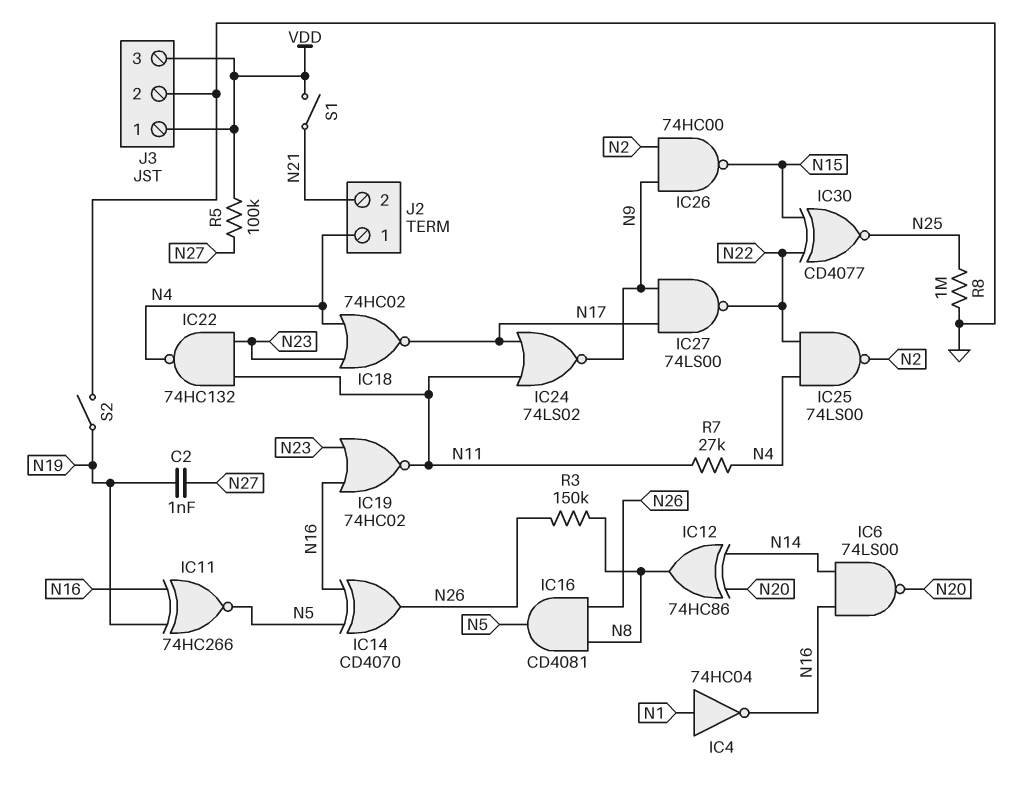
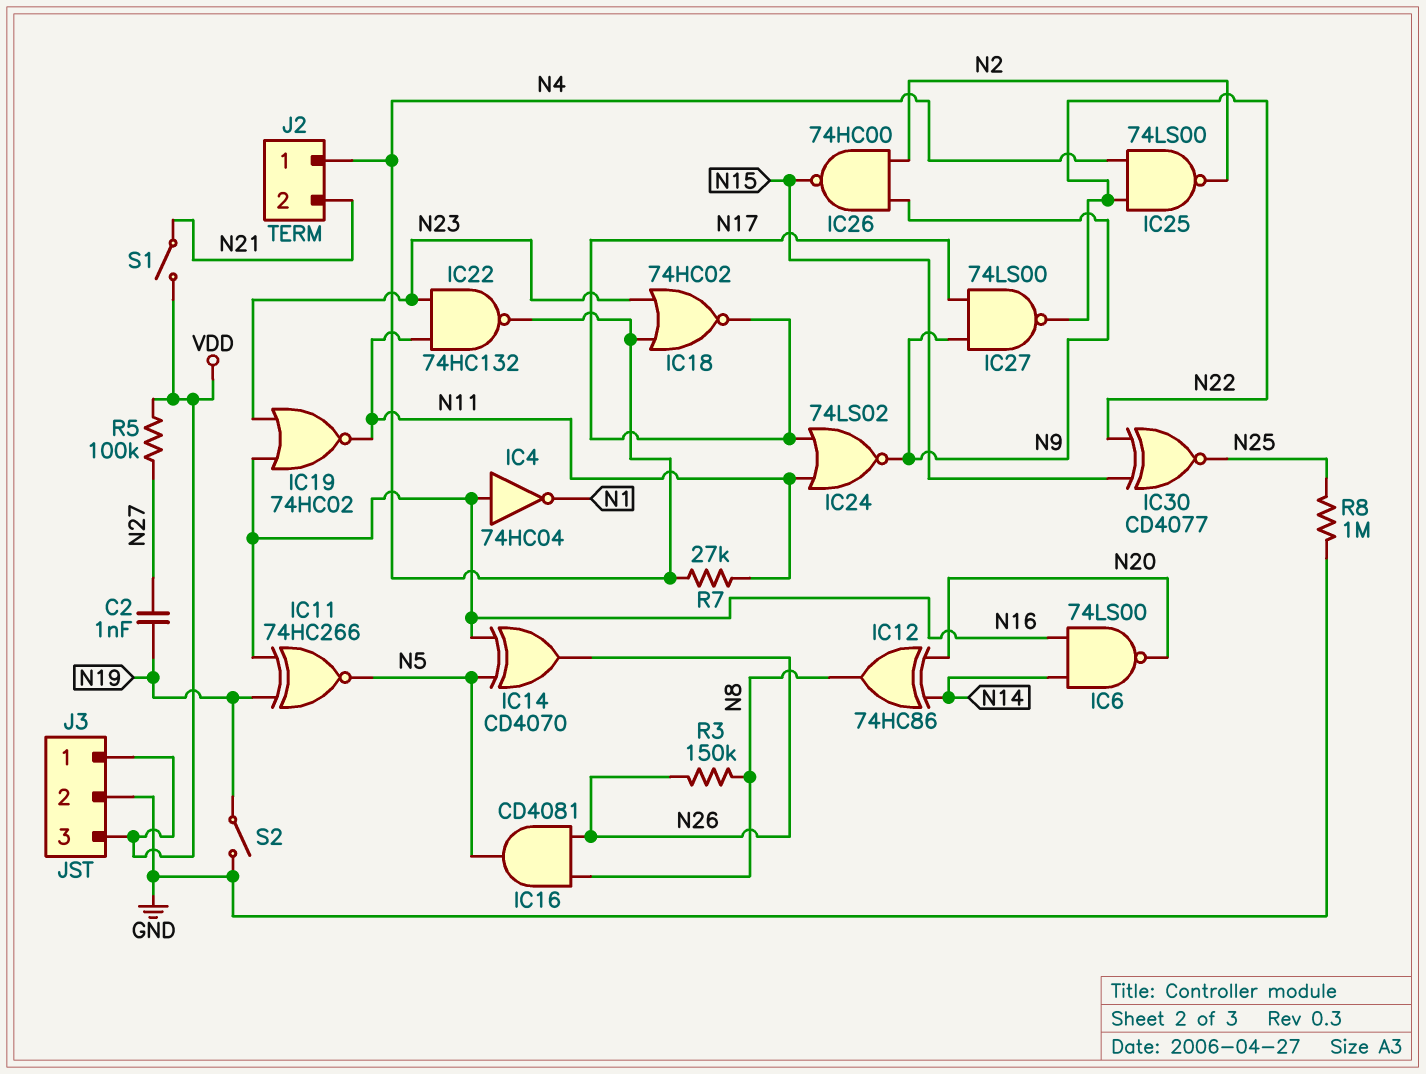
IC4: NOT 74HC04 (in N1, out N16) -> NOT 74HC04 (in N16, out N1)

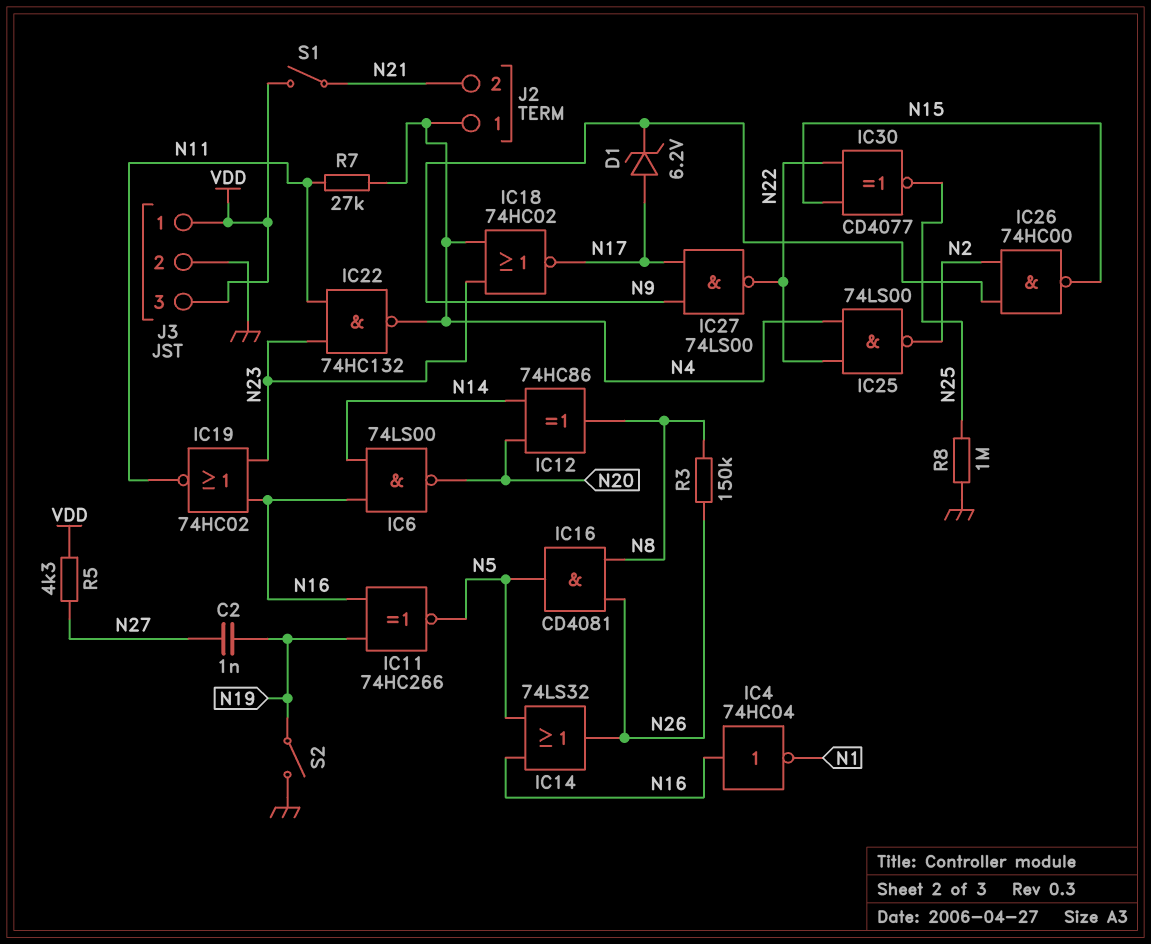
D1: none -> zener 6.2V (A N17, K N9)
IC14: XOR CD4070 (in N5, in N16, out N26) -> OR 74LS32 (in N5, in N16, out N26)
IC24: NOR 74LS02 (in N11, in N17, out N9) -> none
R5: 100k (N27, VDD) -> 4.3k (N27, VDD)

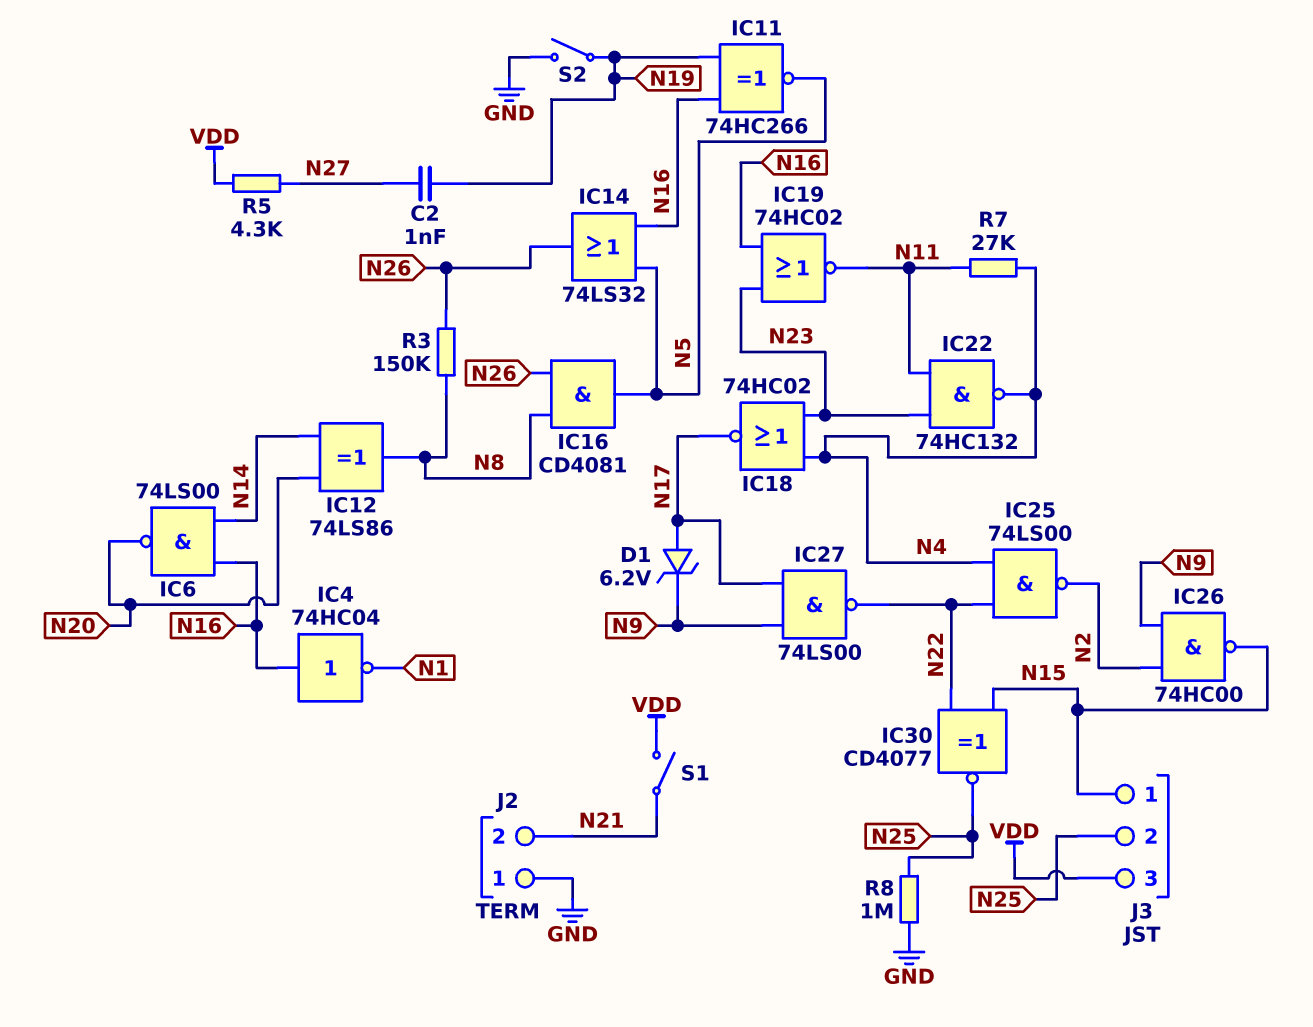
IC12: XOR 74HC86 (in N14, in N20, out N8) -> XOR 74LS86 (in N14, in N20, out N8)
J2 pin 1: N4 -> GND
J3 pin 1: VDD -> N15
J3 pin 2: GND -> N25

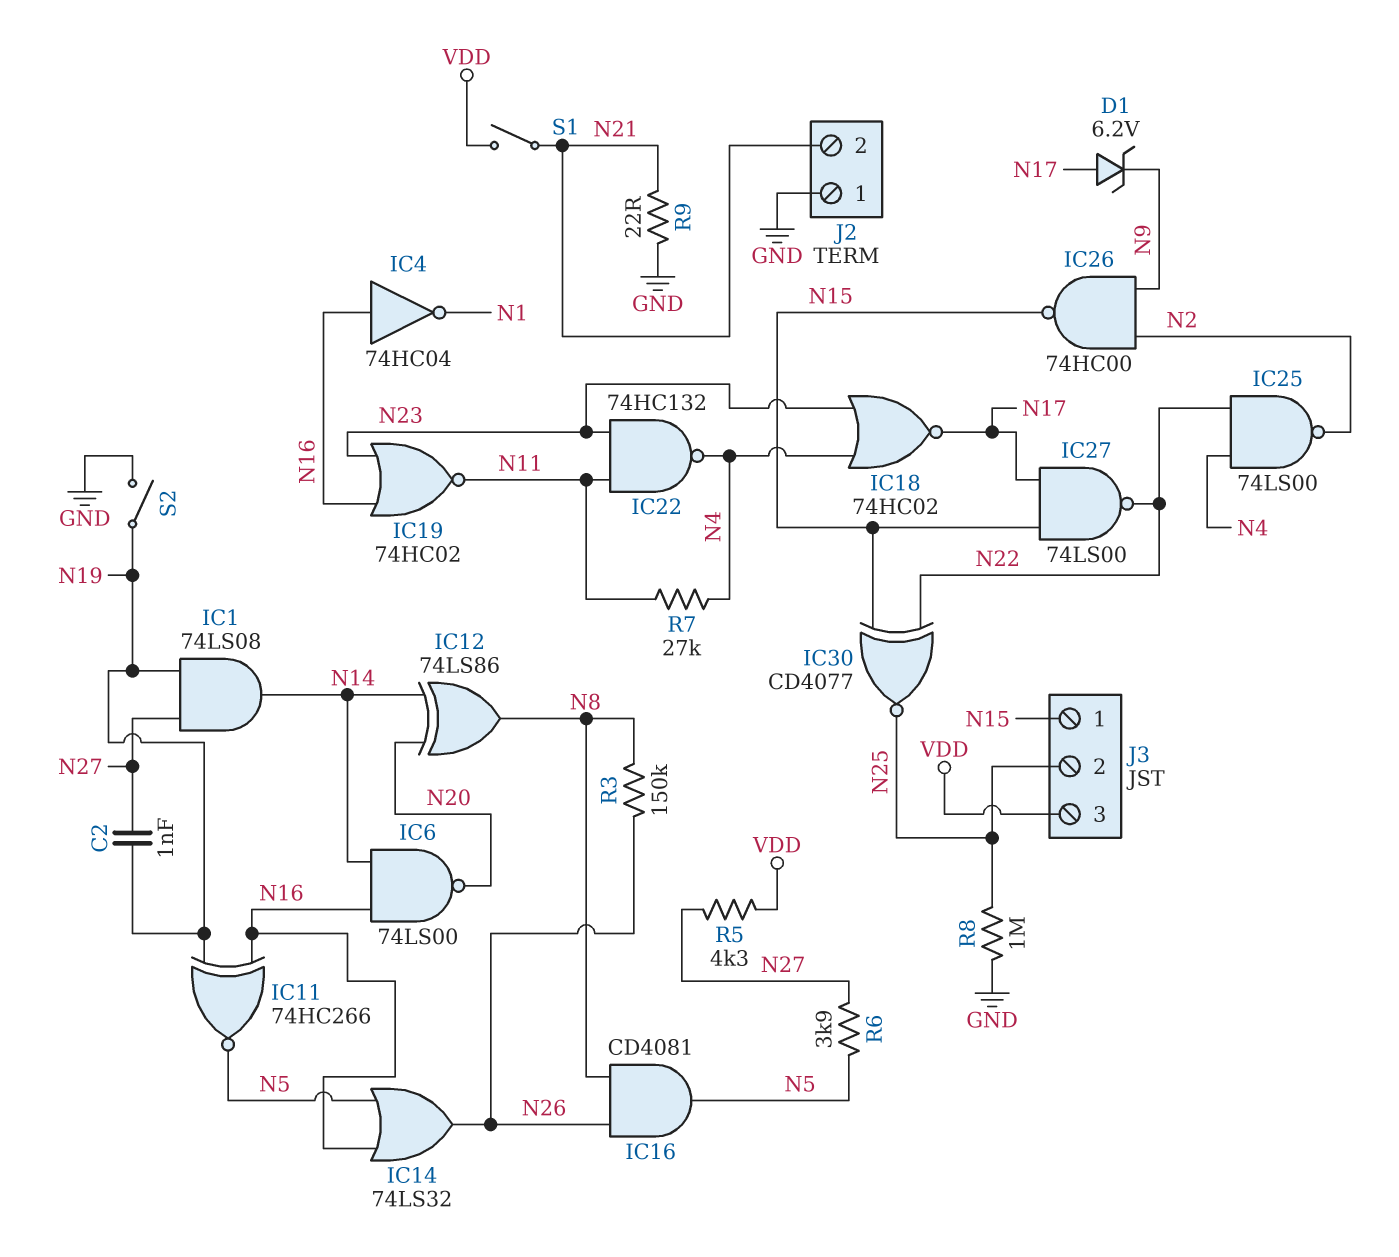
IC1: none -> AND 74LS08 (in N19, in N27, out N14)
IC27: NAND 74LS00 (in N9, in N17, out N22) -> NAND 74LS00 (in N15, in N17, out N22)
R6: none -> 3.9k (N5, N27)
R9: none -> 22 (GND, N21)

